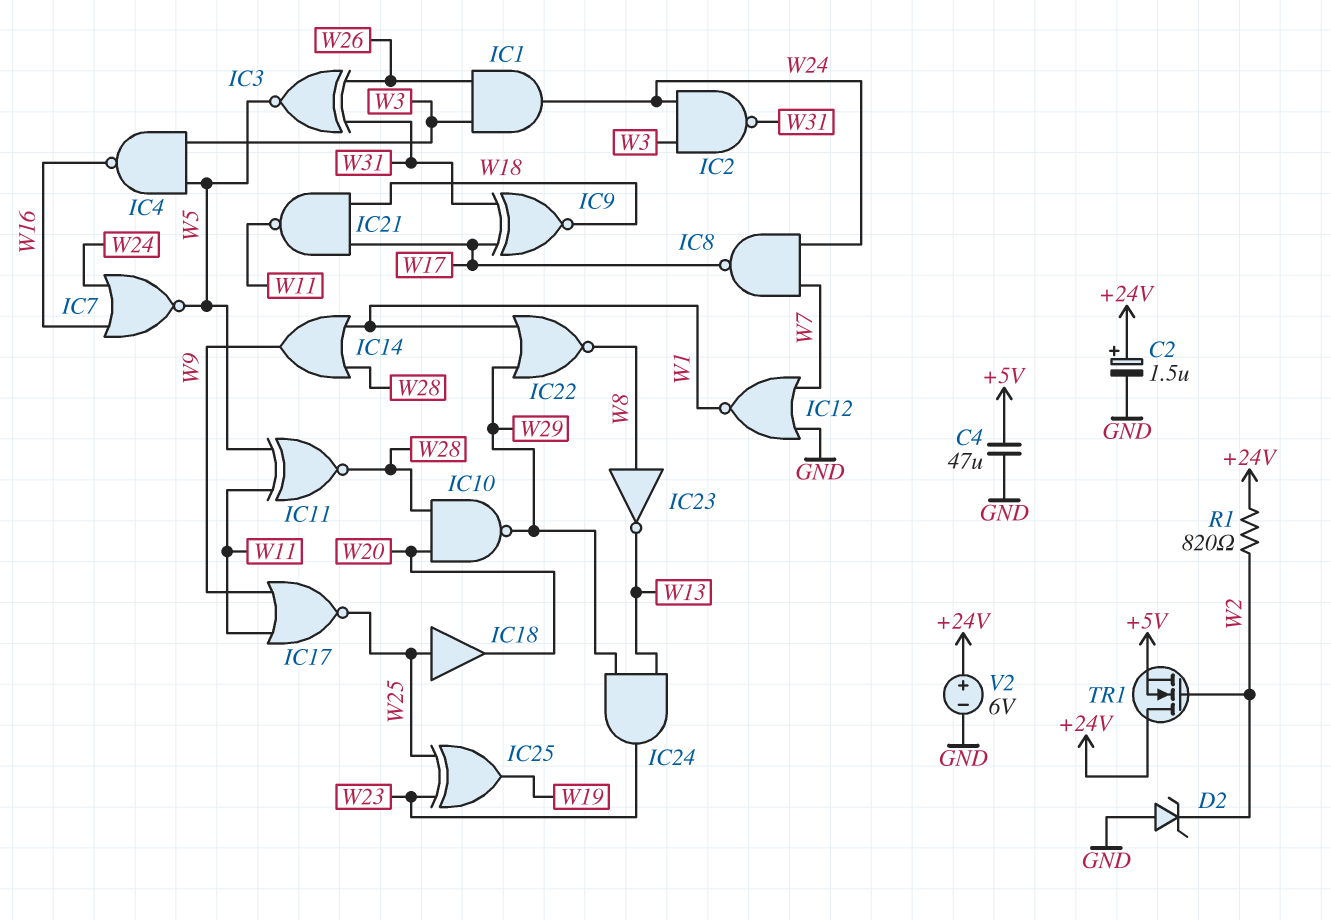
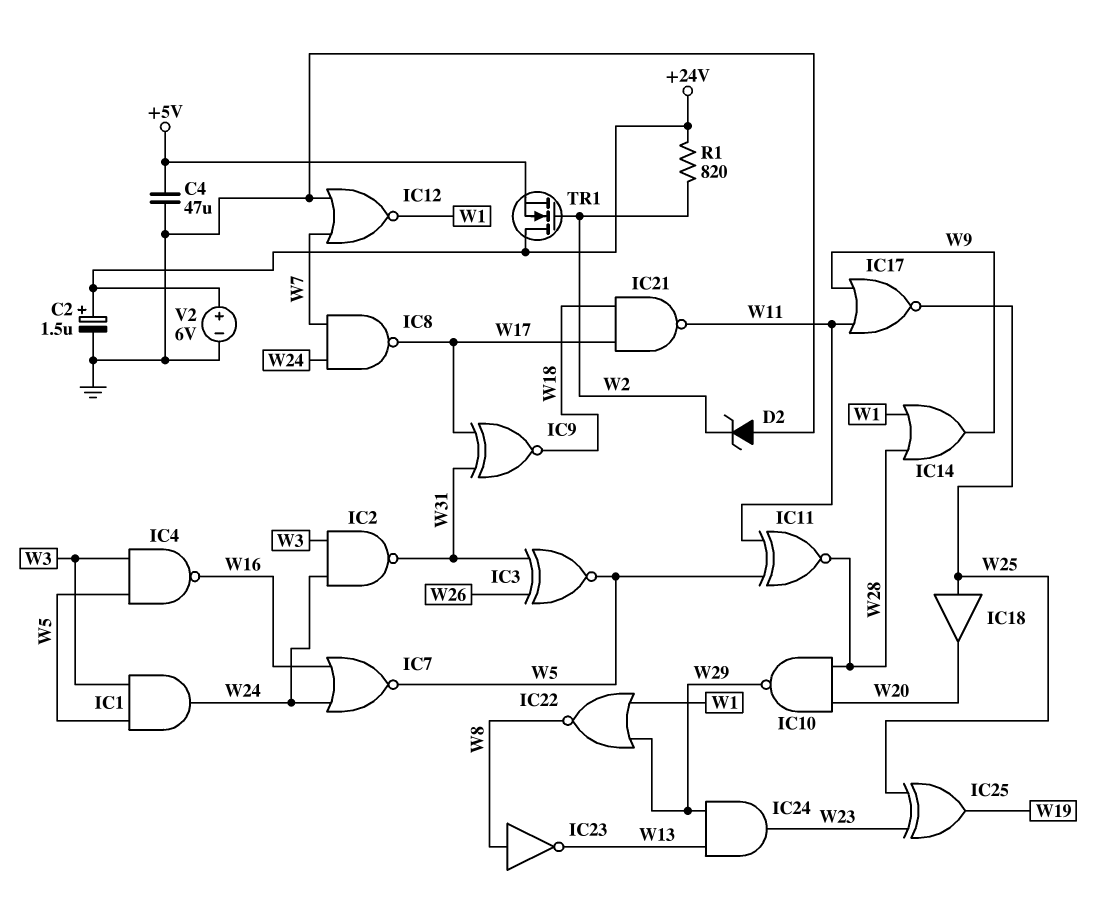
IC1: AND (in W3, in W26, out W24) -> AND (in W3, in W5, out W24)

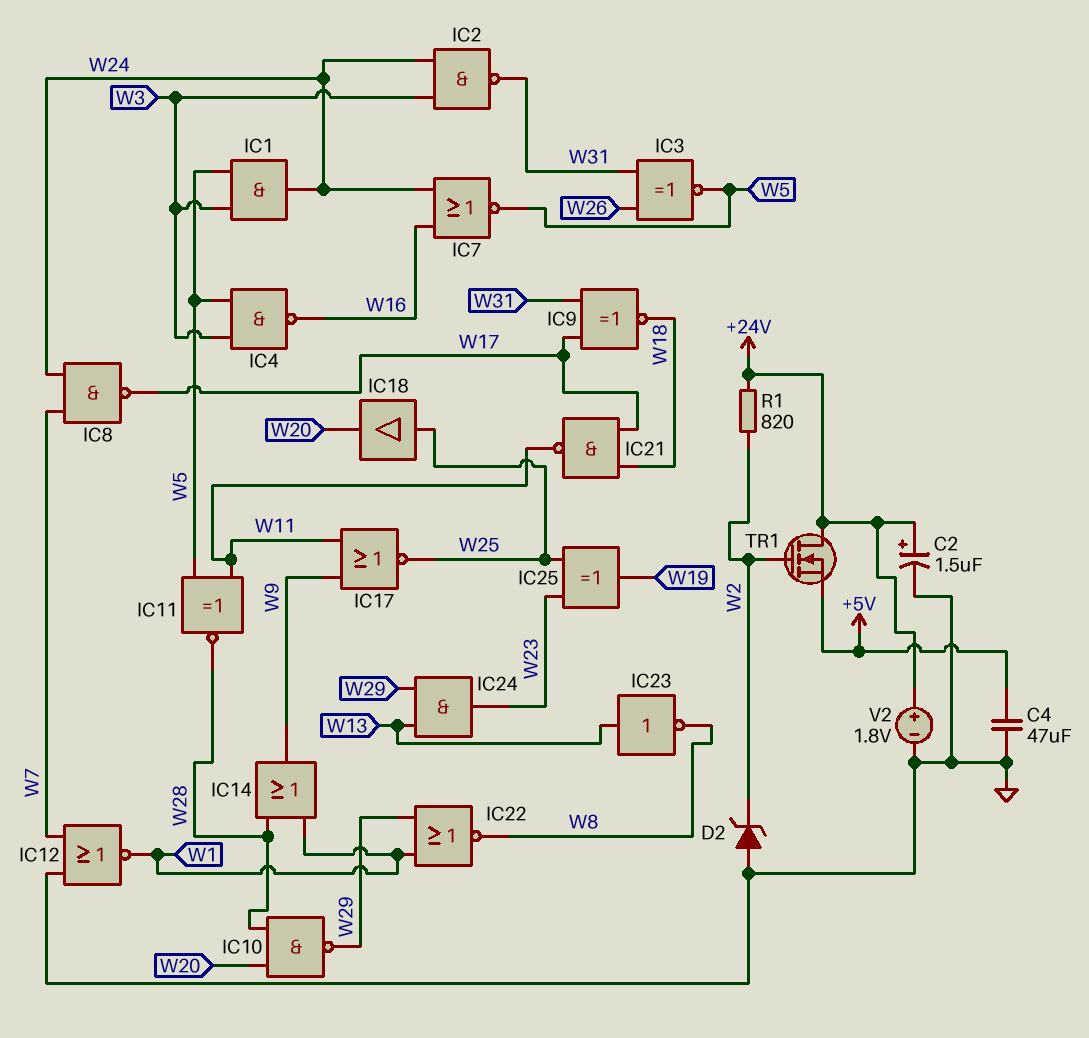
IC23: NOT (in W8, out W13) -> NOT (in W13, out W8)
V2: 6V (plus +24V, minus GND) -> 1.8V (plus +24V, minus GND)

